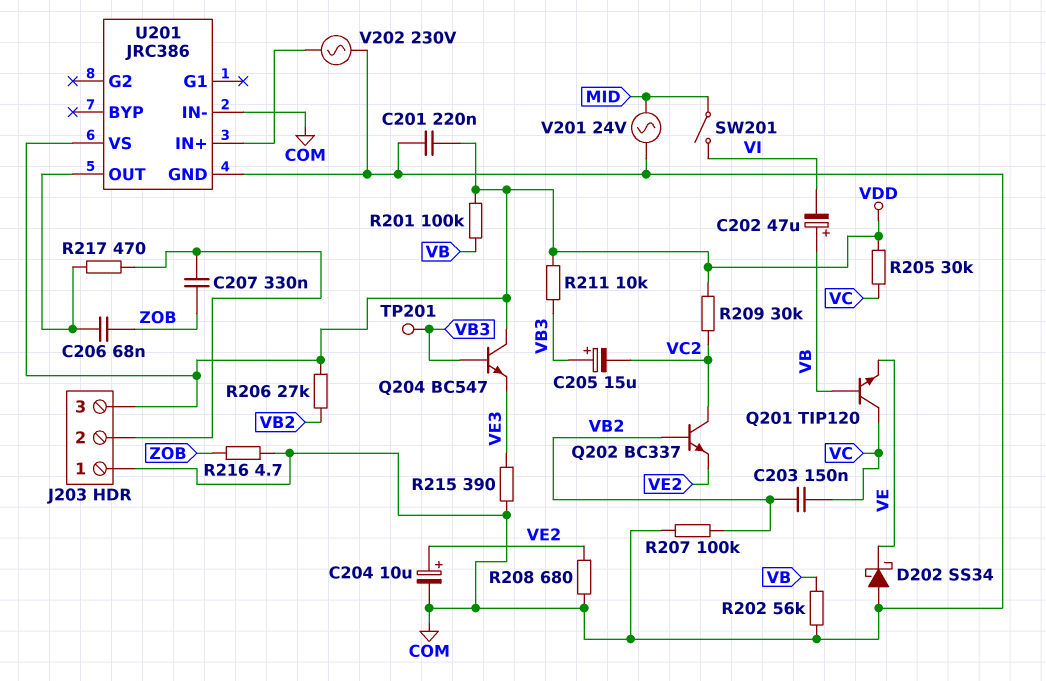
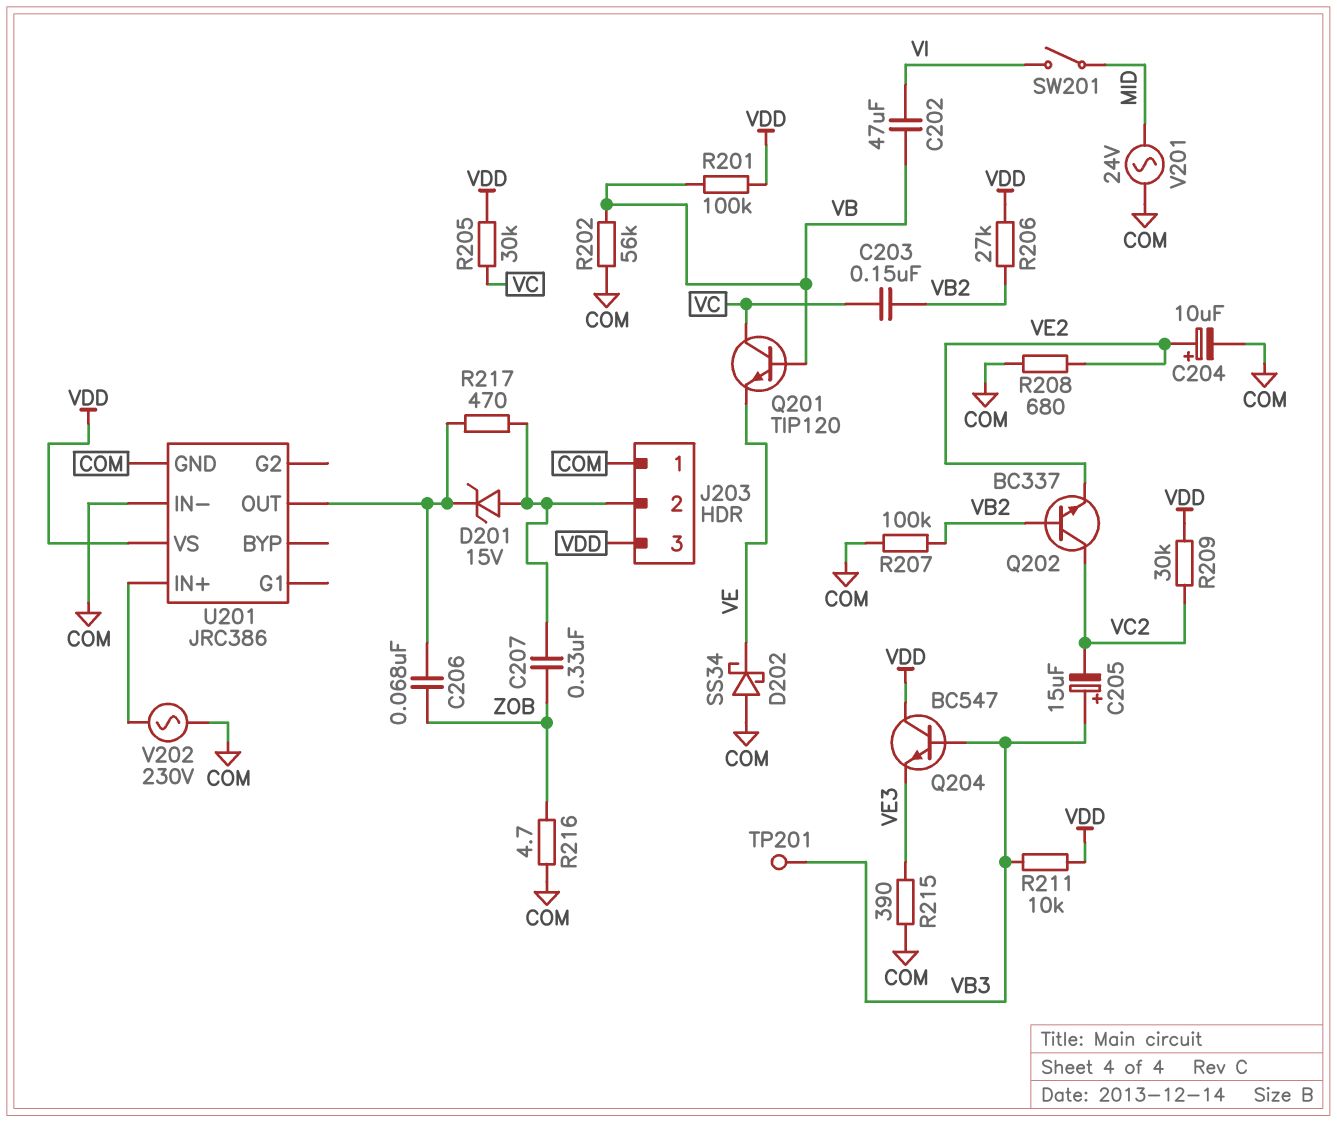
C201: 220nF (COM, VDD) -> none
C202: 47uF (plus VB, minus VI) -> 47uF (VB, VI)
D201: none -> zener 15V (A J203/2, K U201/OUT)

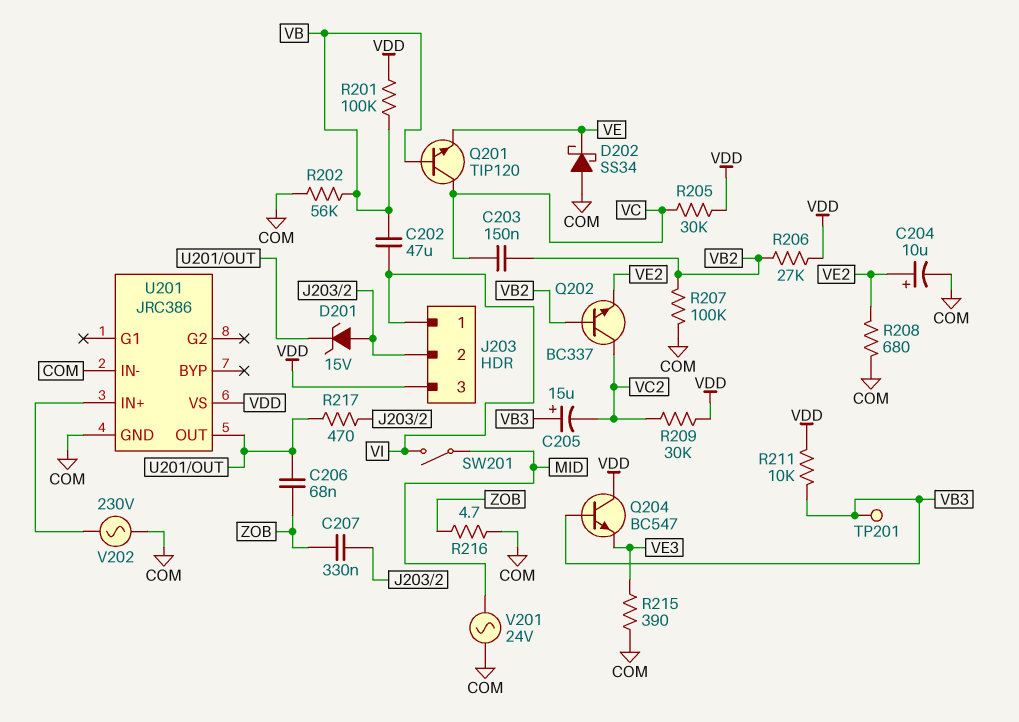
J203 pin 1: COM -> VI

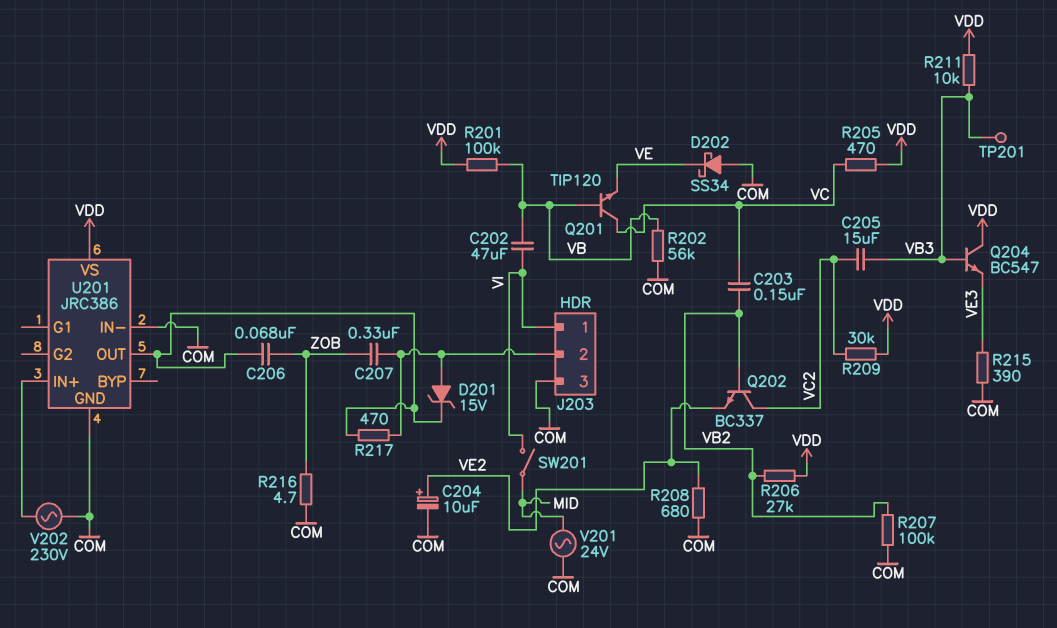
C205: 15uF (plus VB3, minus VC2) -> 15uF (VB3, VC2)
J203 pin 3: VDD -> COM
R205: 30k (VC, VDD) -> 470 (VC, VDD)

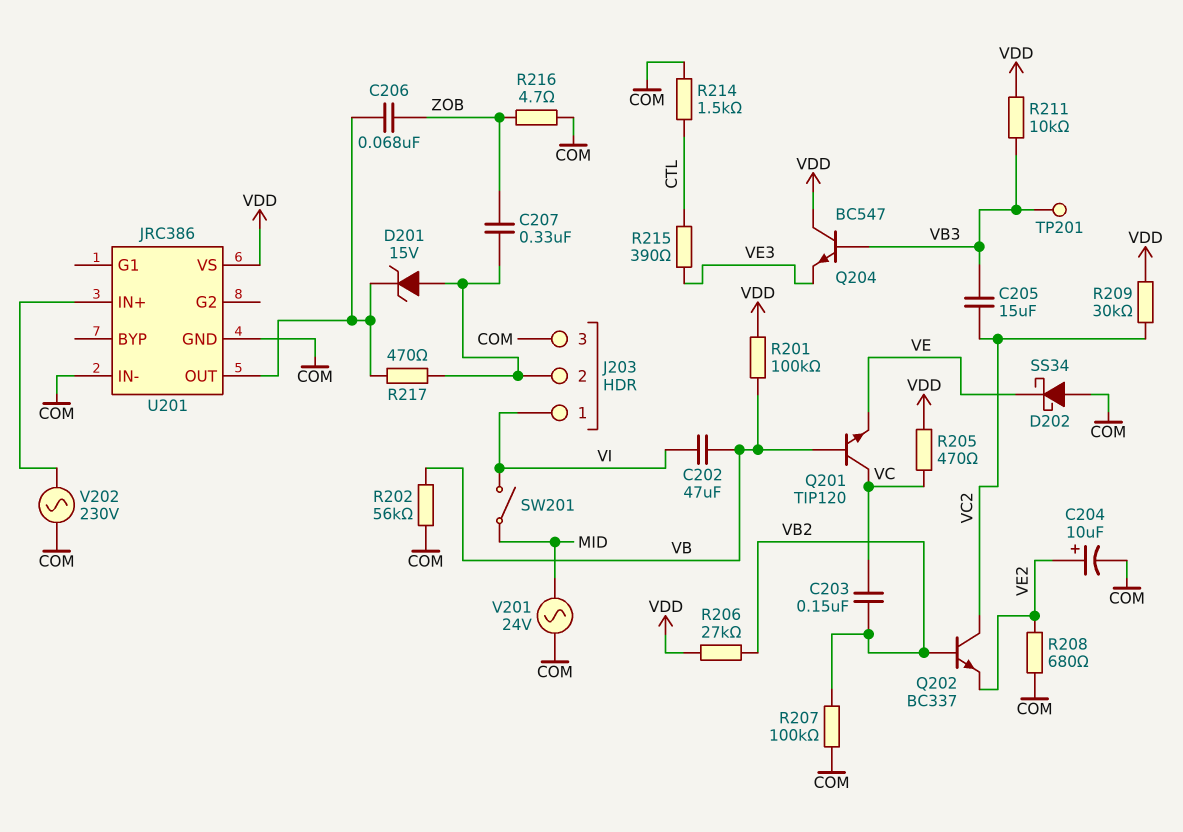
R214: none -> 1.5k (COM, CTL)
R215: 390 (COM, VE3) -> 390 (CTL, VE3)

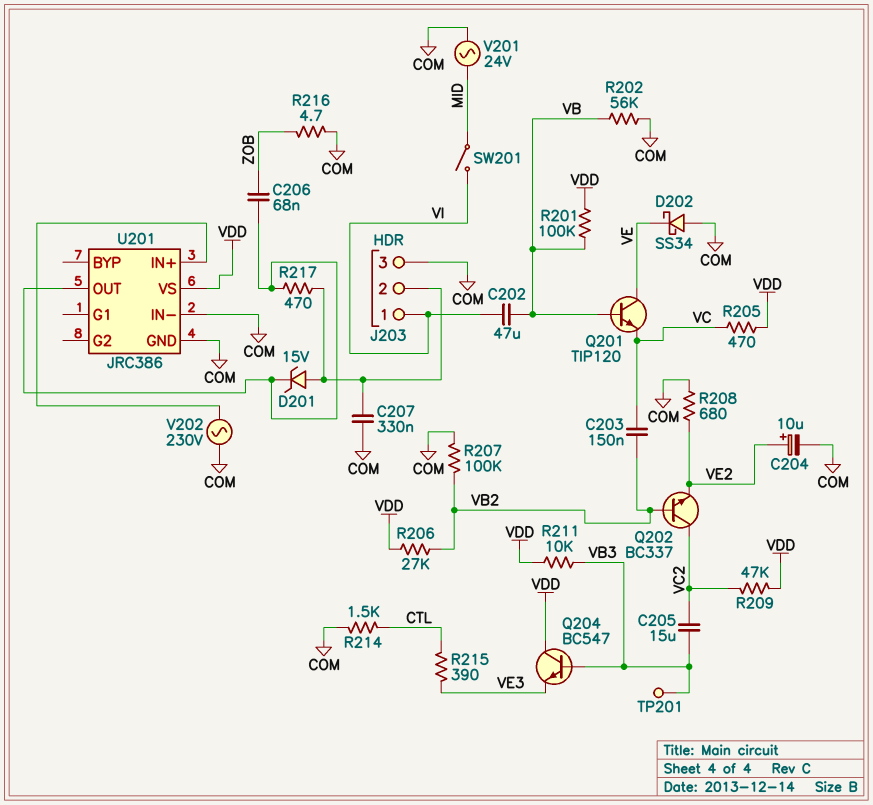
C207: 330nF (J203/2, ZOB) -> 330nF (COM, J203/2)
Q201: NPN TIP120 (B VB, C VC, E VE) -> NPN TIP120 (B VB, C VE, E VC)
R209: 30k (VC2, VDD) -> 47k (VC2, VDD)

